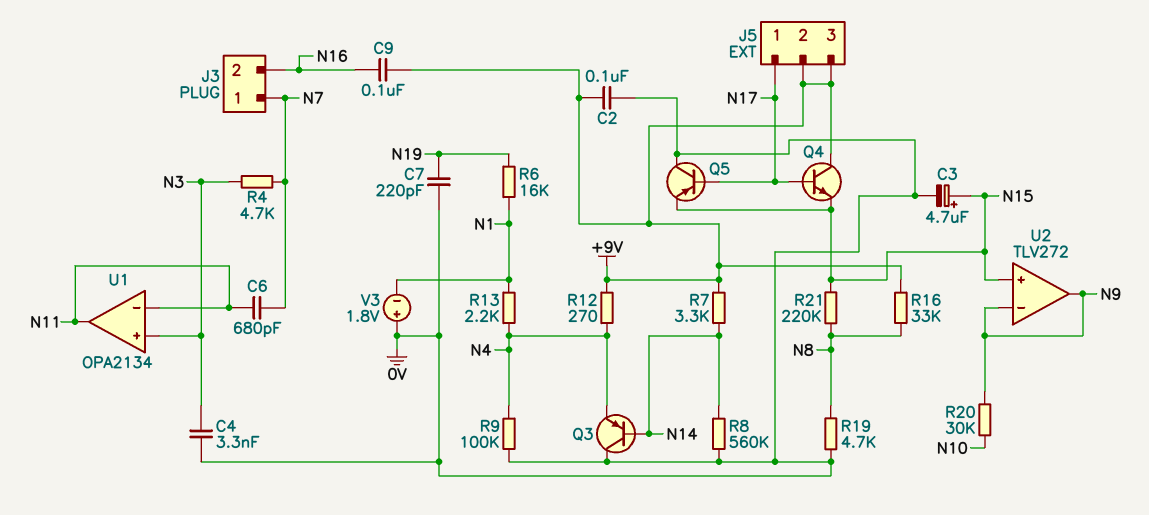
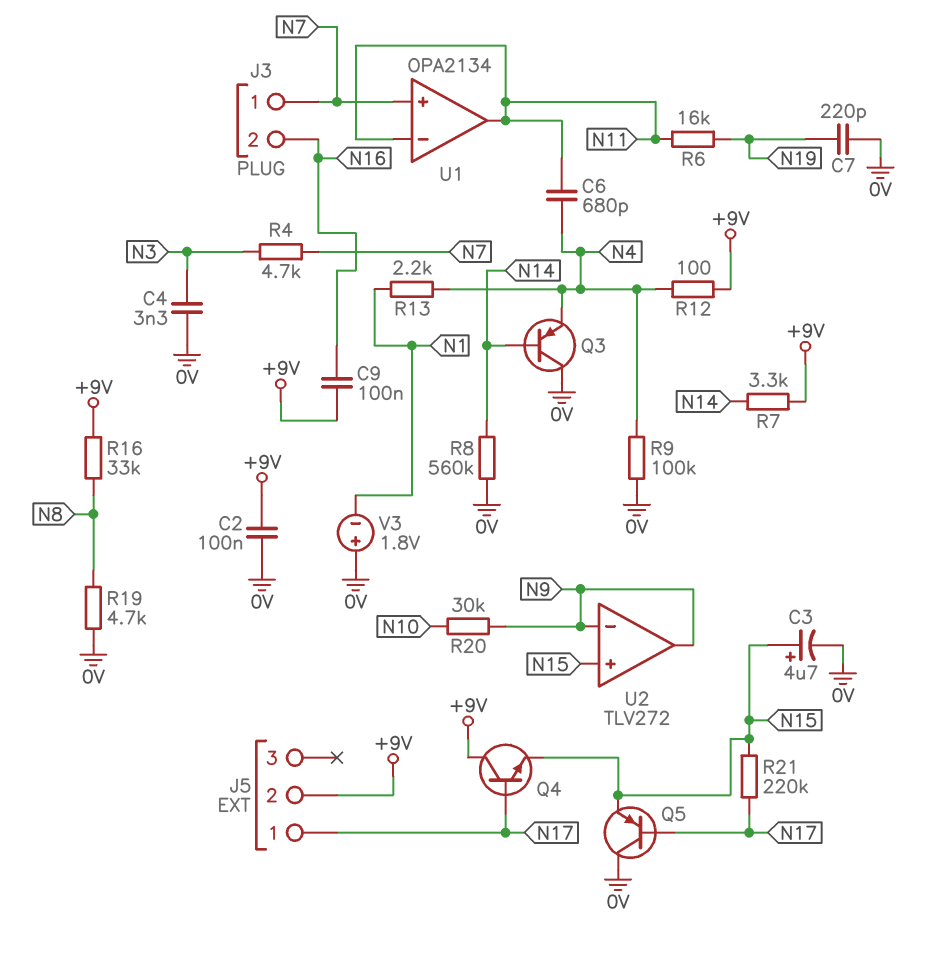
C6: 680pF (N7, N11) -> 680pF (N4, N11)
J5 pin 3: +9V -> none
R6: 16k (N1, N19) -> 16k (N11, N19)
R12: 270 (+9V, N4) -> 100 (+9V, N4)
R21: 220k (N8, N15) -> 220k (N15, N17)
U1 pin in+: N3 -> N7

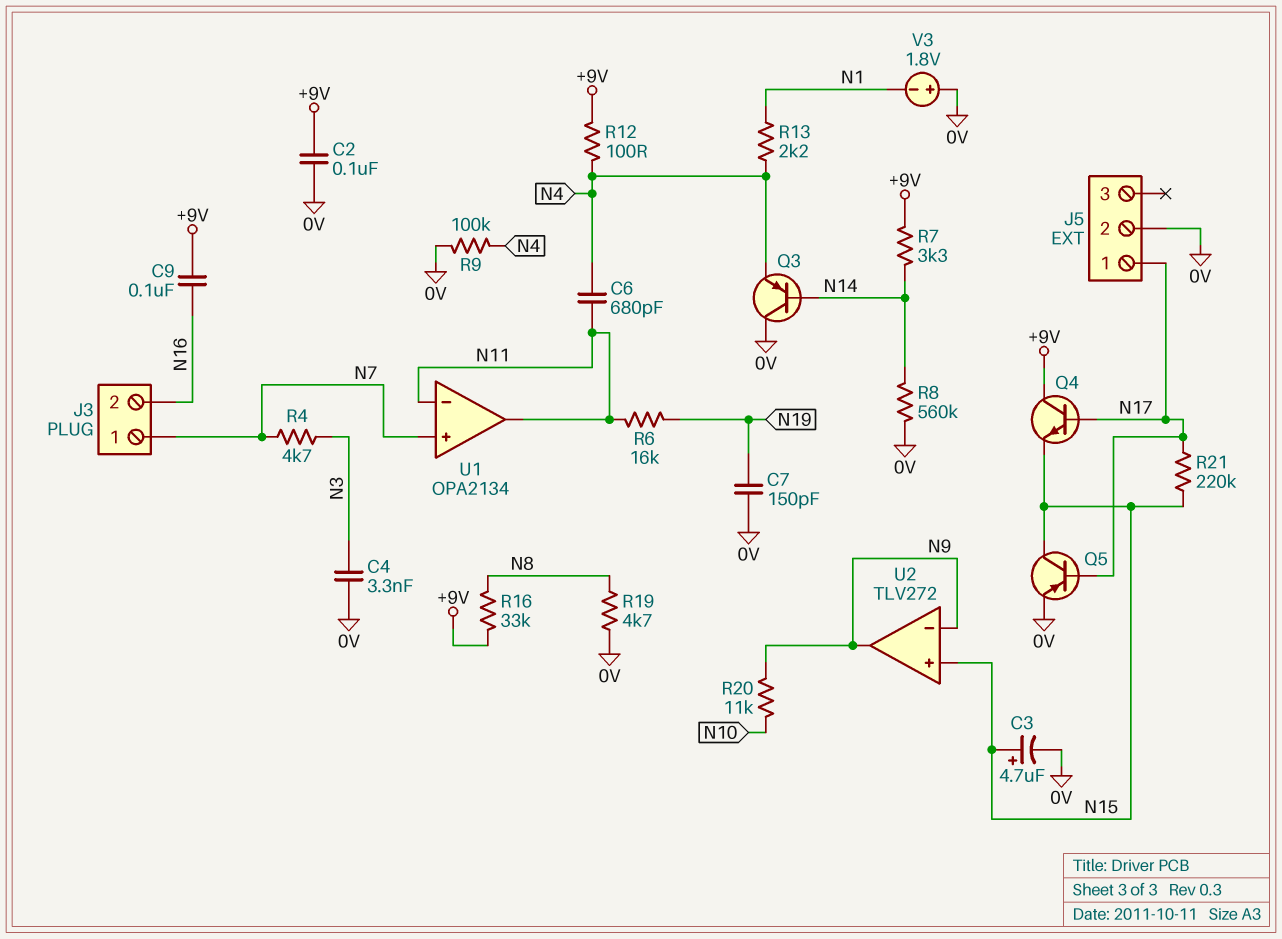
C7: 220pF (0V, N19) -> 150pF (0V, N19)
J5 pin 2: +9V -> 0V
Q5: PNP (B N17, C 0V, E N15) -> PNP (B N17, C N15, E 0V)
R20: 30k (N9, N10) -> 11k (N9, N10)

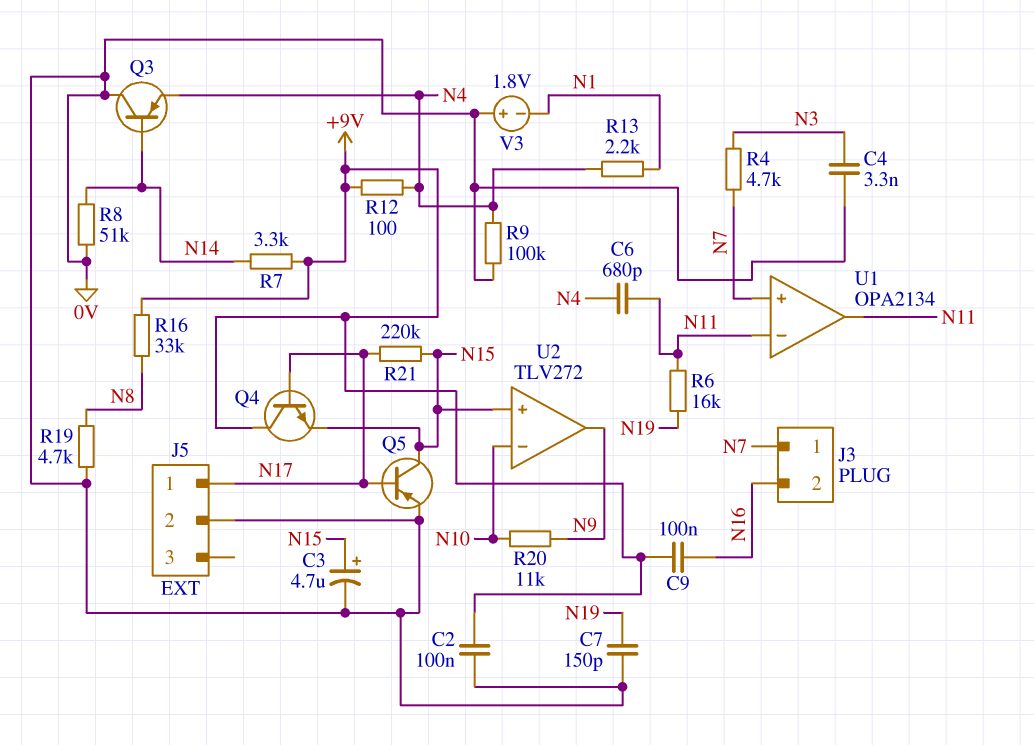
R8: 560k (0V, N14) -> 51k (0V, N14)
U2 pin in-: N9 -> N10

